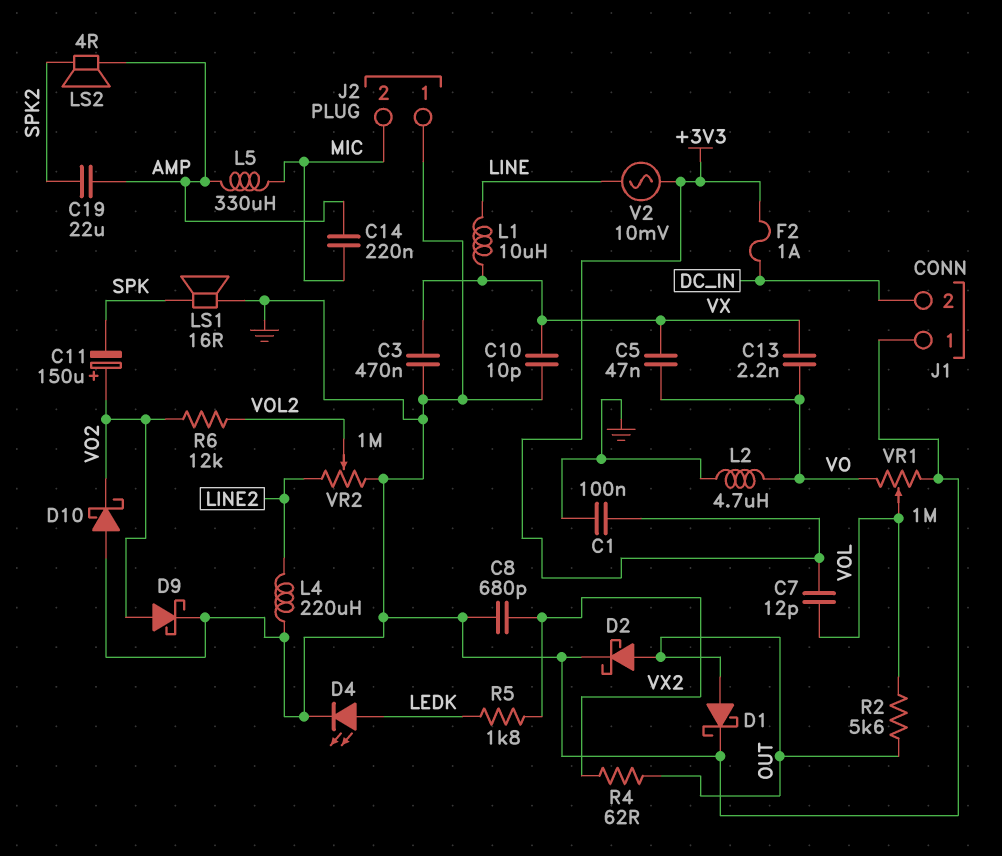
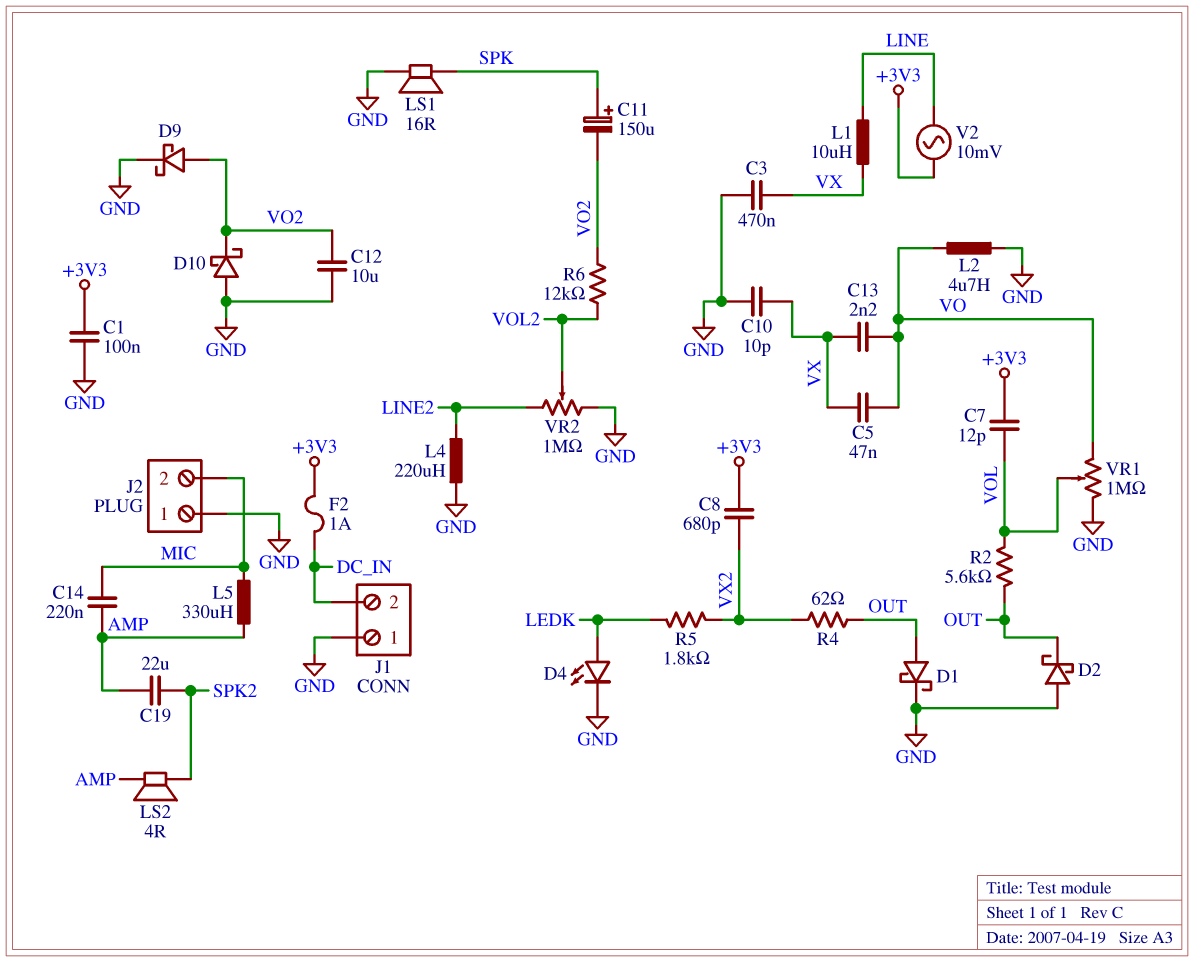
C8: 680pF (GND, VX2) -> 680pF (+3V3, VX2)
C11: 150uF (plus VO2, minus SPK) -> 150uF (plus SPK, minus VO2)
C12: none -> 10uF (GND, VO2)
D2: schottky (A OUT, K GND) -> schottky (A GND, K OUT)

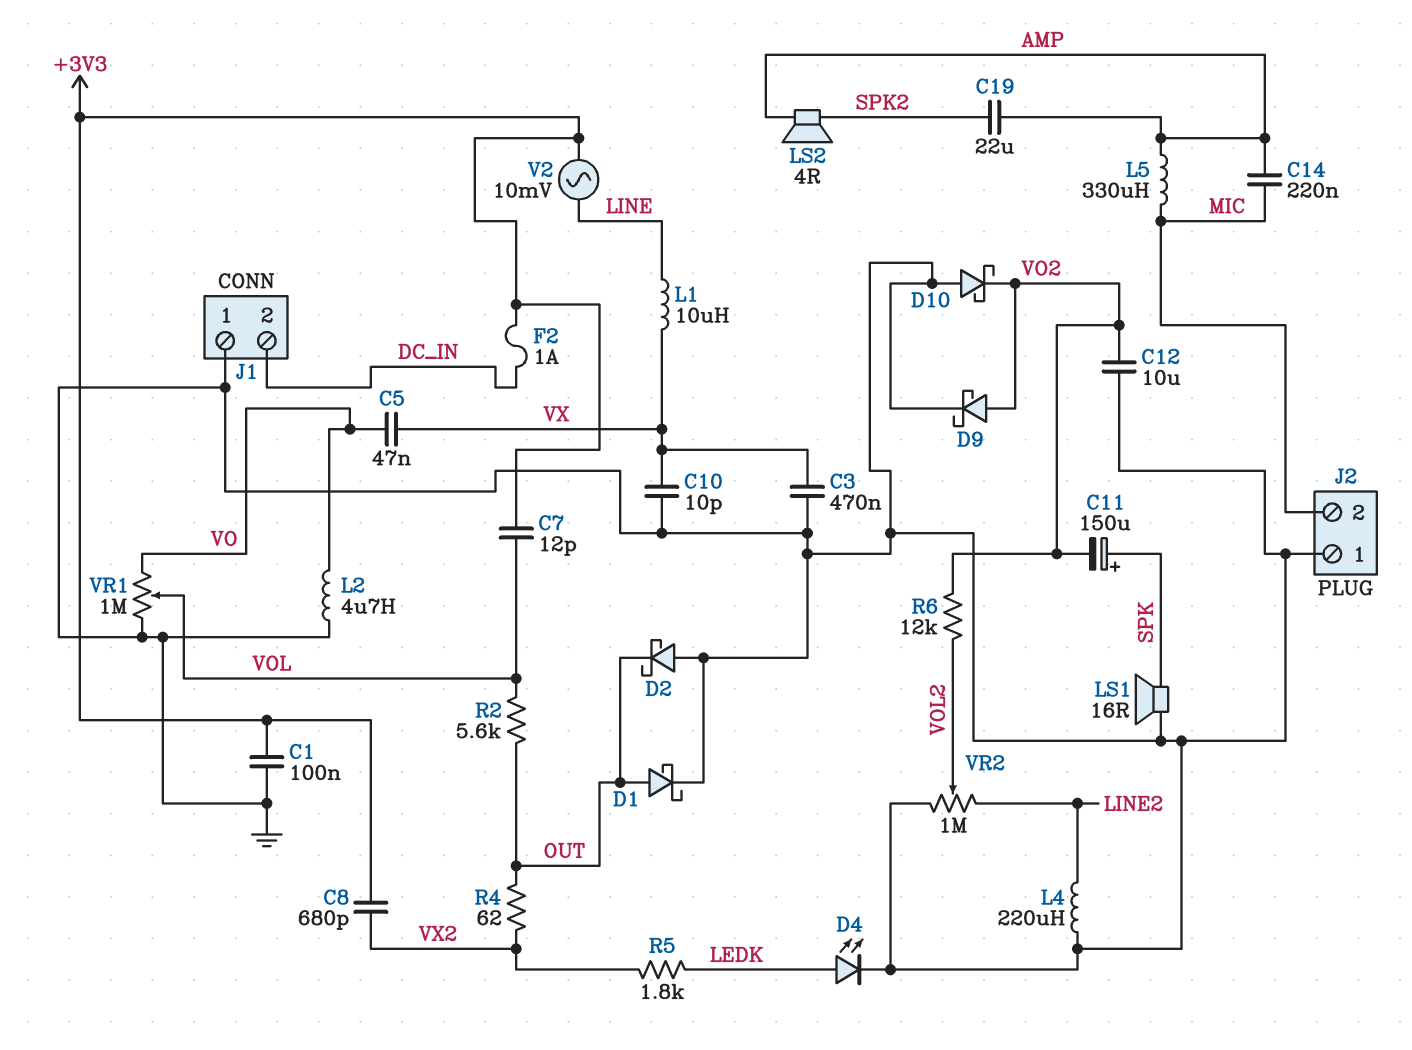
C13: 2.2nF (VO, VX) -> none

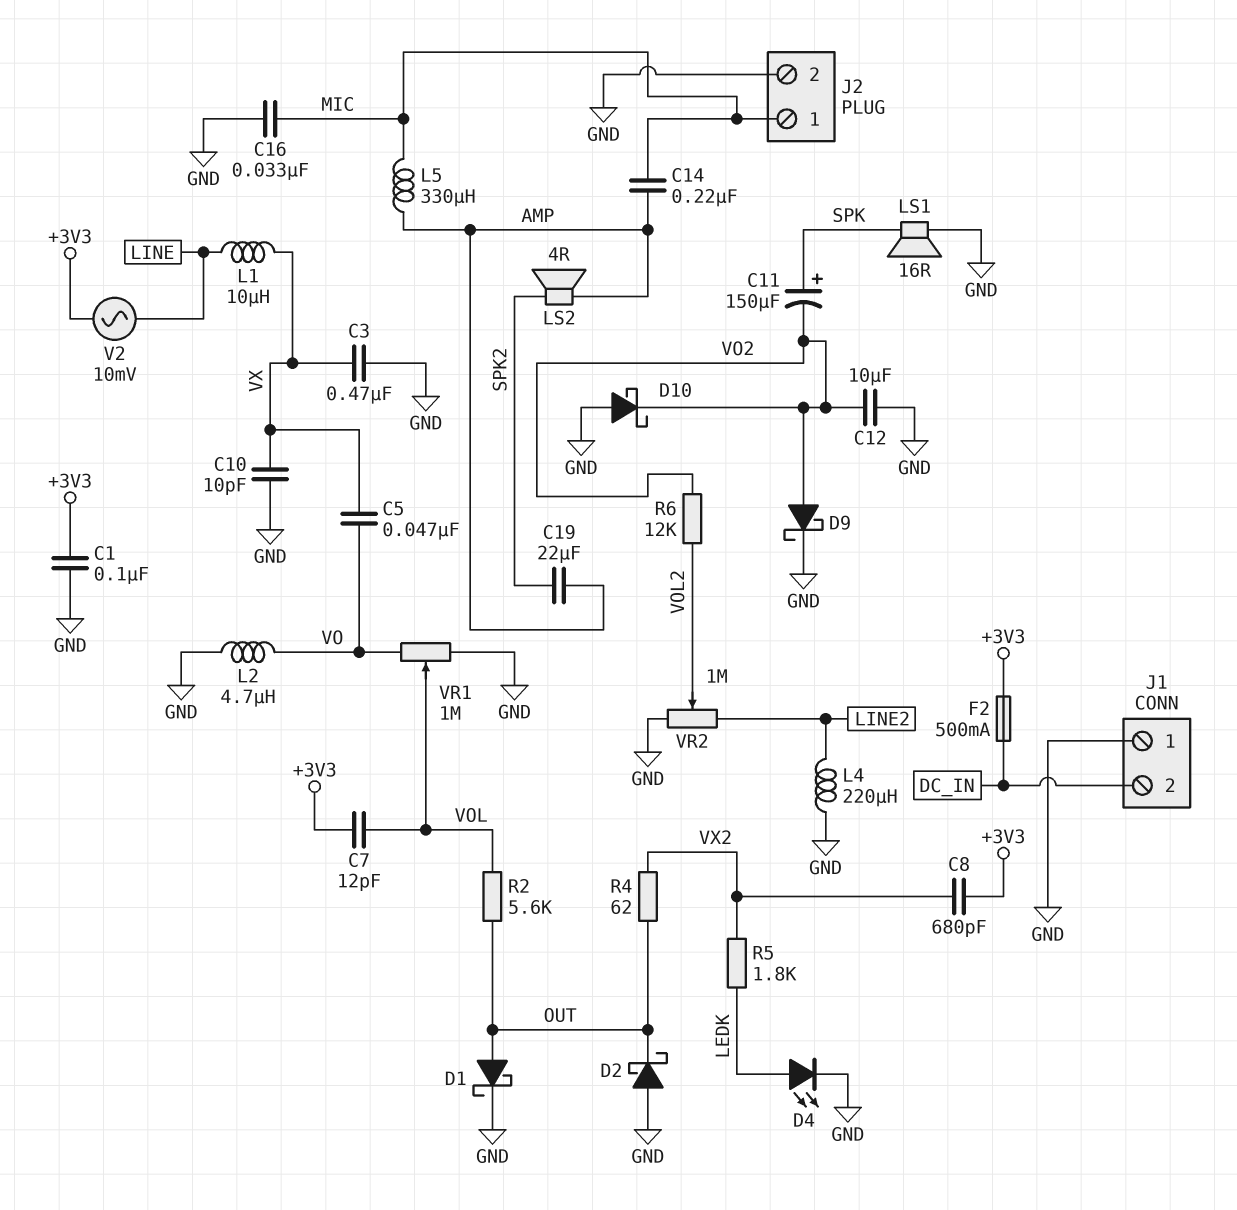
C16: none -> 33nF (GND, MIC)
F2: 1A (+3V3, DC_IN) -> 500mA (+3V3, DC_IN)
J2 pin 1: GND -> MIC
J2 pin 2: MIC -> GND

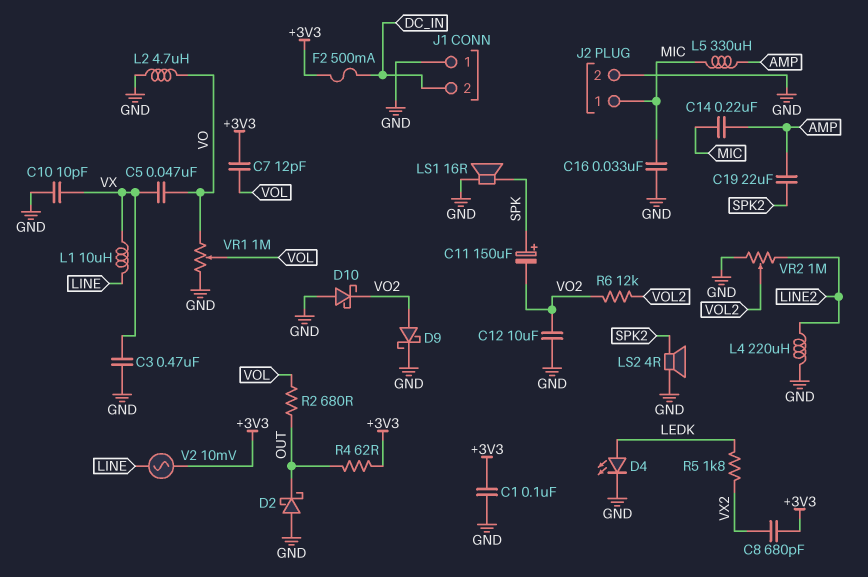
D1: schottky (A OUT, K GND) -> none
LS2: speaker 4R (AMP, SPK2) -> speaker 4R (GND, SPK2)
R2: 5.6k (OUT, VOL) -> 680 (OUT, VOL)
R4: 62 (OUT, VX2) -> 62 (+3V3, OUT)

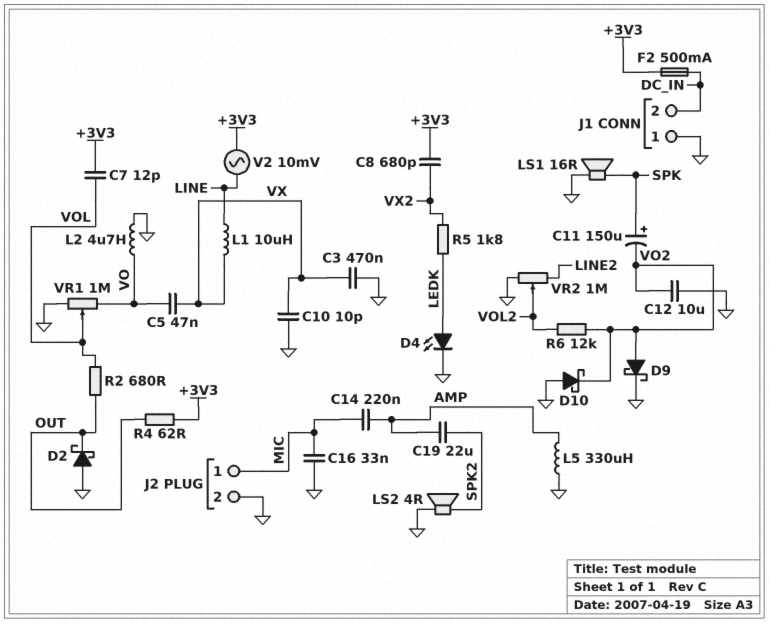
C1: 100nF (+3V3, GND) -> none
L4: 220uH (GND, LINE2) -> none
L5: 330uH (AMP, MIC) -> 330uH (AMP, GND)

